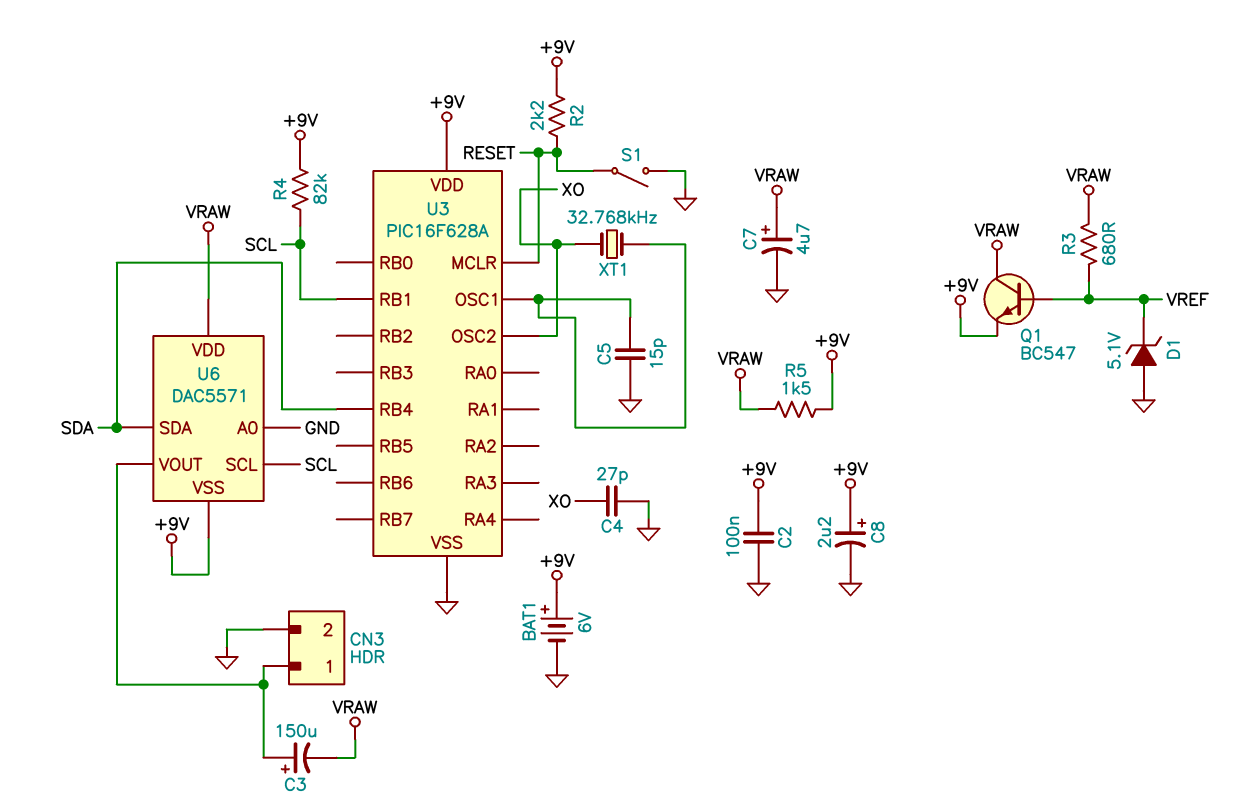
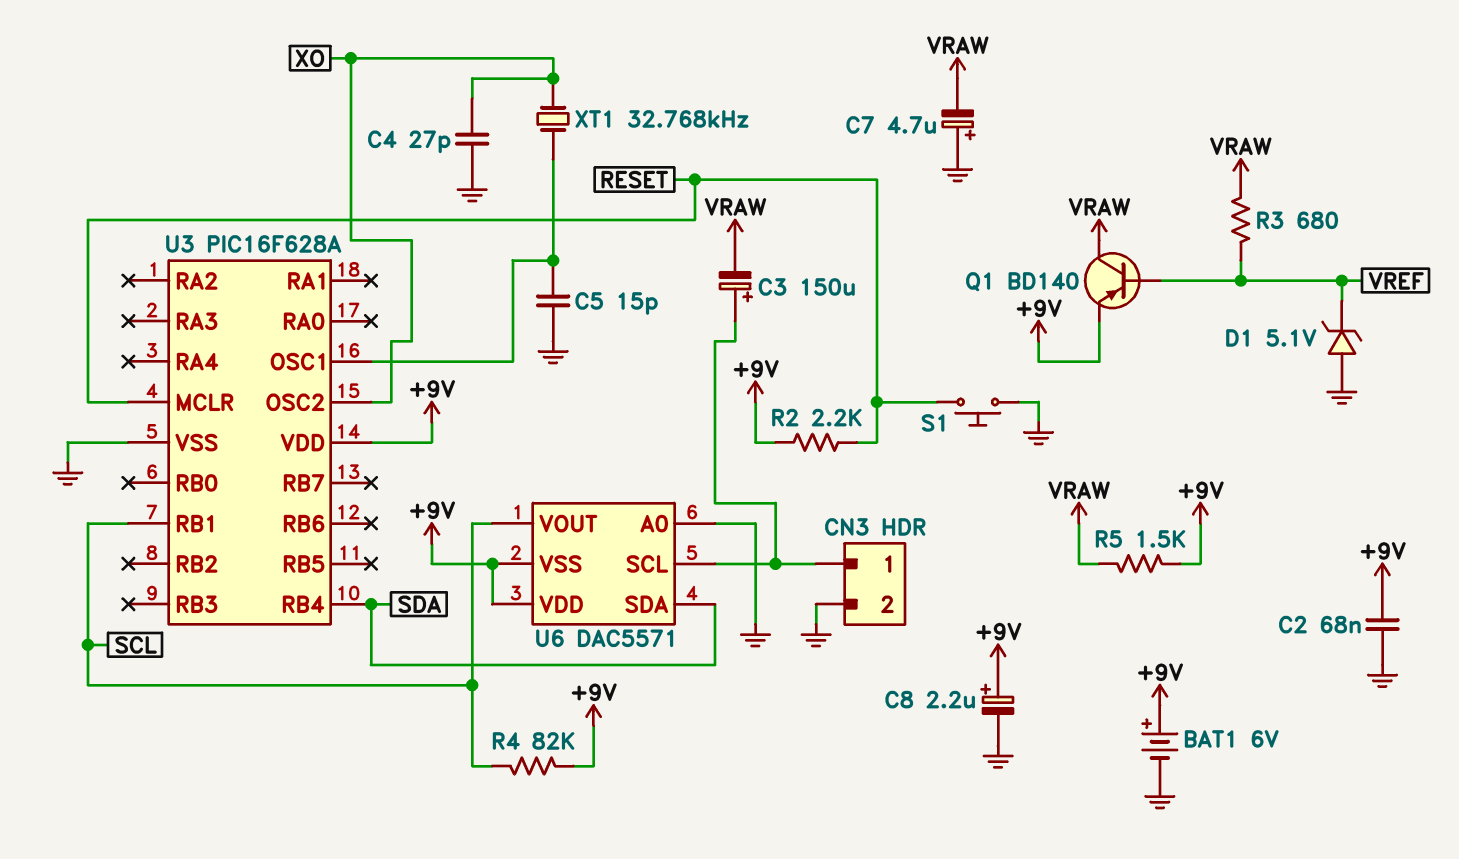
C2: 100nF (+9V, GND) -> 68nF (+9V, GND)
C7: 4.7uF (plus VRAW, minus GND) -> 4.7uF (plus GND, minus VRAW)
Q1: NPN BC547 (B VREF, C VRAW, E +9V) -> PNP BD140 (B VREF, C VRAW, E +9V)
S1: switch (GND, RESET) -> button (GND, RESET)
U6 pin SCL: SCL -> CN3/1
U6 pin VDD: VRAW -> +9V
U6 pin VOUT: CN3/1 -> SCL

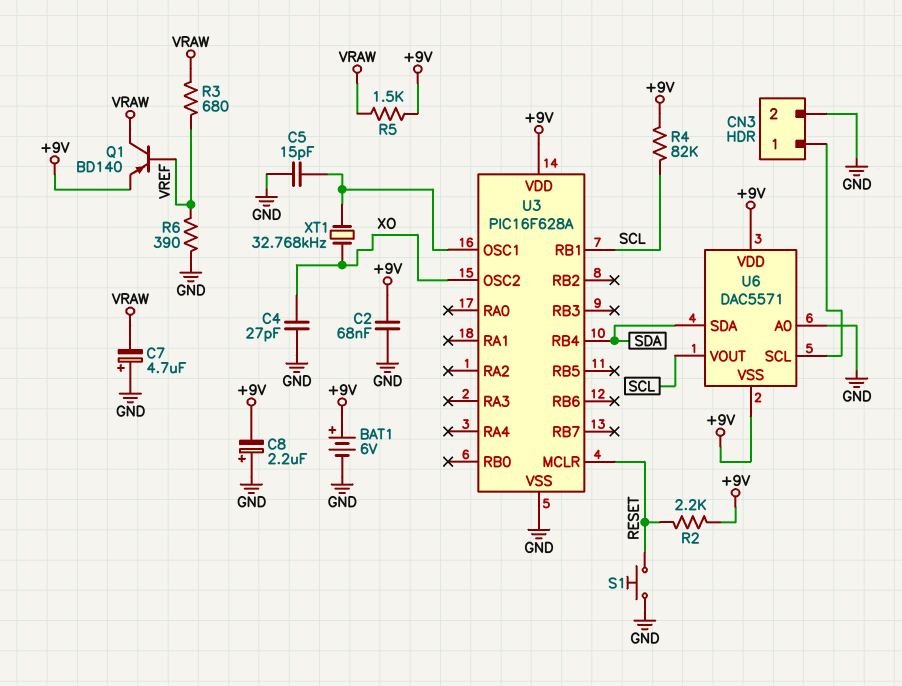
C3: 150uF (plus CN3/1, minus VRAW) -> none
C8: 2.2uF (plus +9V, minus GND) -> 2.2uF (plus GND, minus +9V)
D1: zener 5.1V (A GND, K VREF) -> none
R6: none -> 390 (GND, VREF)

